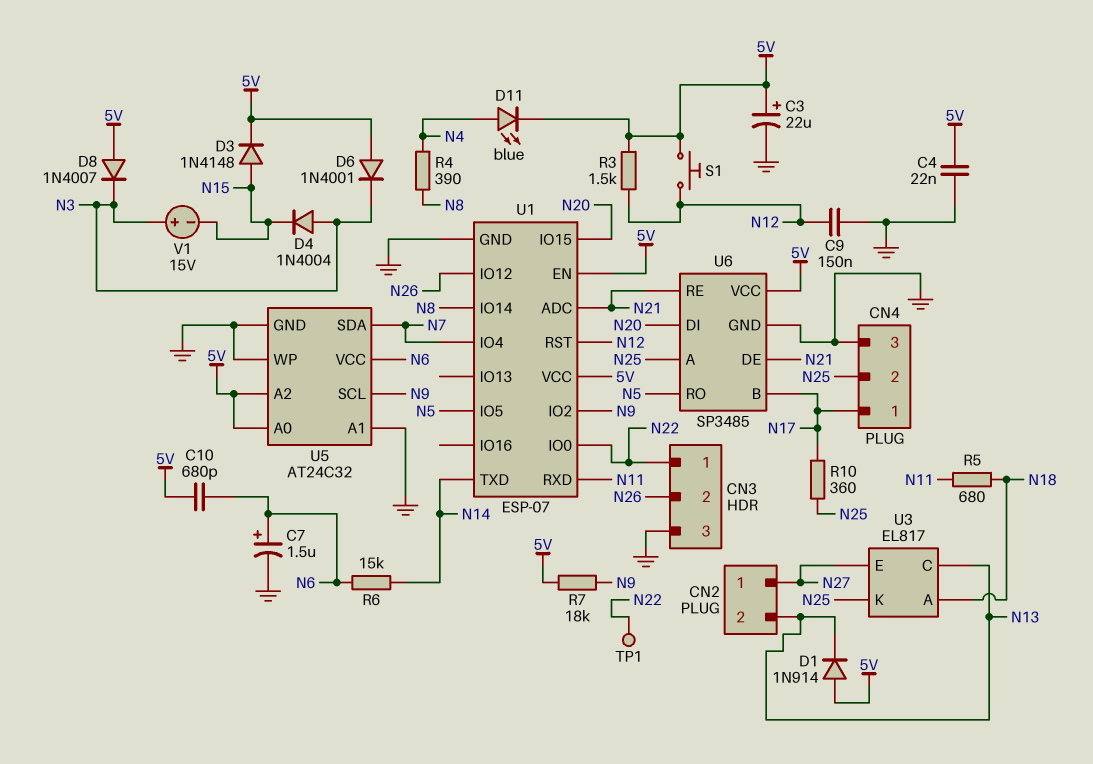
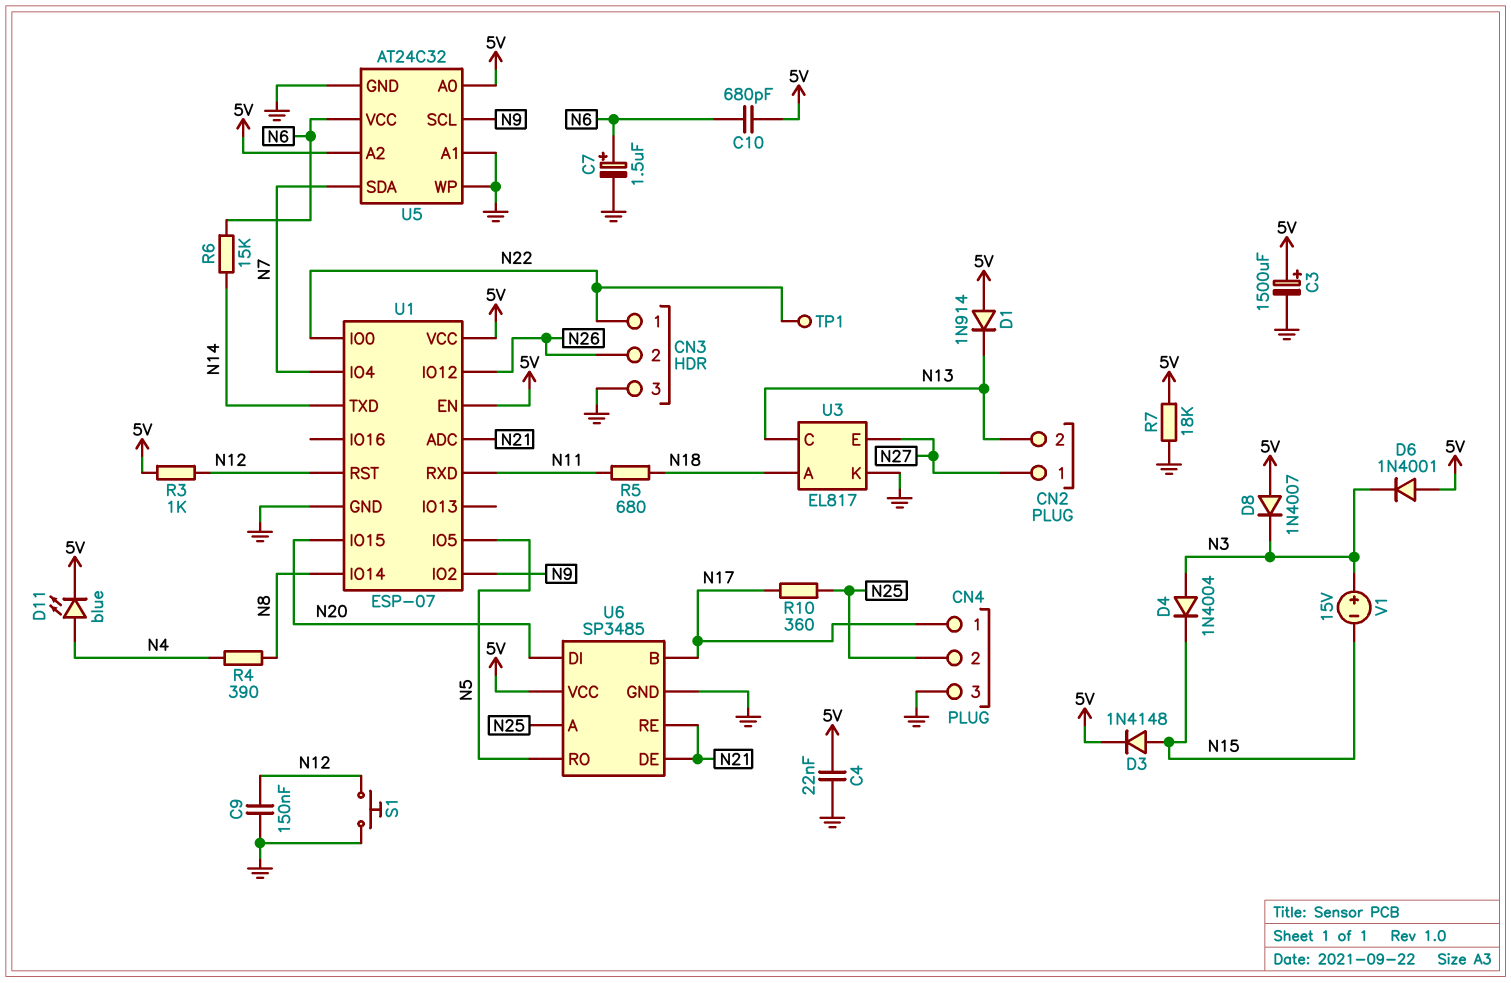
C3: 22uF (plus 5V, minus GND) -> 1500uF (plus 5V, minus GND)
R3: 1.5k (5V, N12) -> 1k (5V, N12)
R7: 18k (5V, N9) -> 18k (5V, GND)
S1: button (5V, N12) -> button (GND, N12)
U3 pin K: N25 -> GND

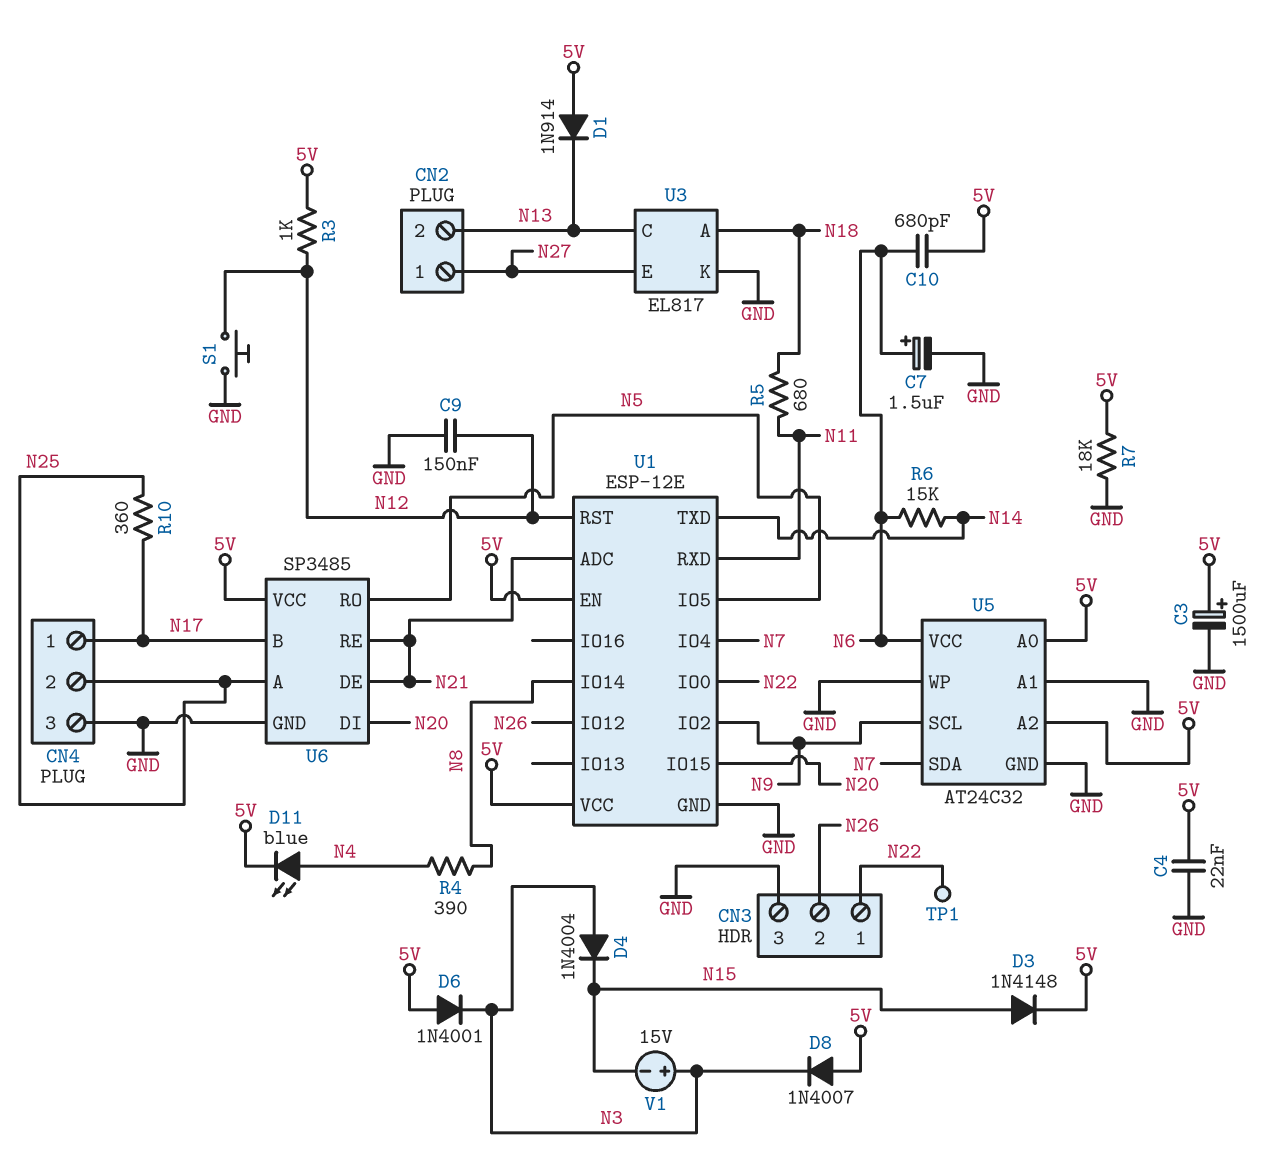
U1: ESP-07 -> ESP-12E

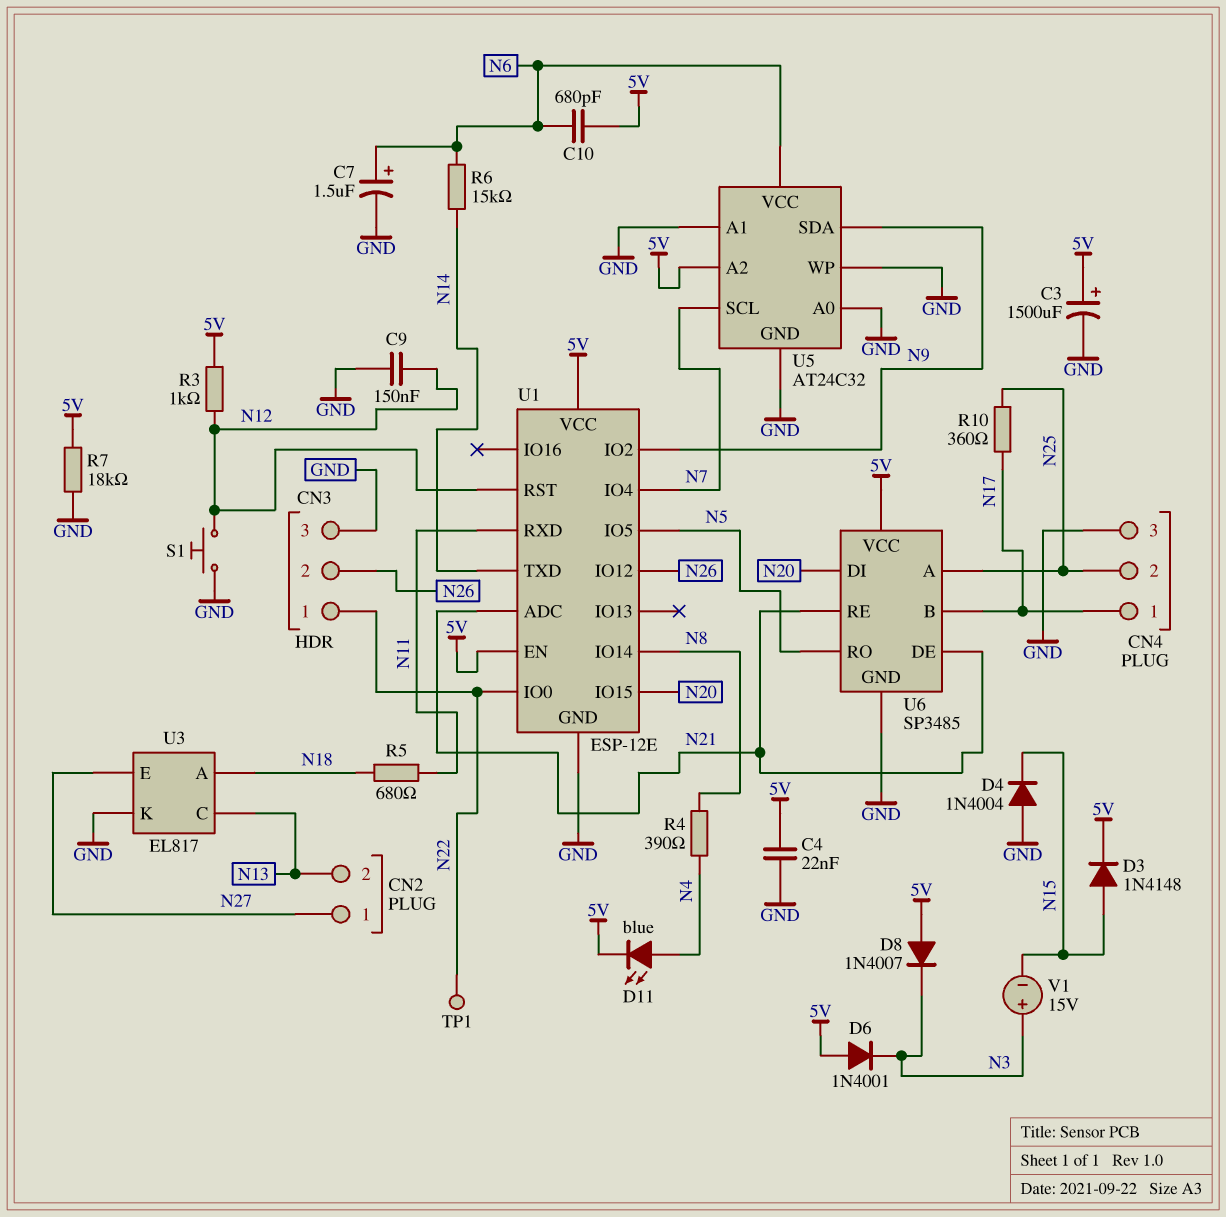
D1: diode 1N914 (A 5V, K N13) -> none
D4: diode 1N4004 (A N3, K N15) -> diode 1N4004 (A GND, K N15)
U5 pin A0: 5V -> GND
U5 pin SCL: N9 -> N7
U5 pin SDA: N7 -> N9

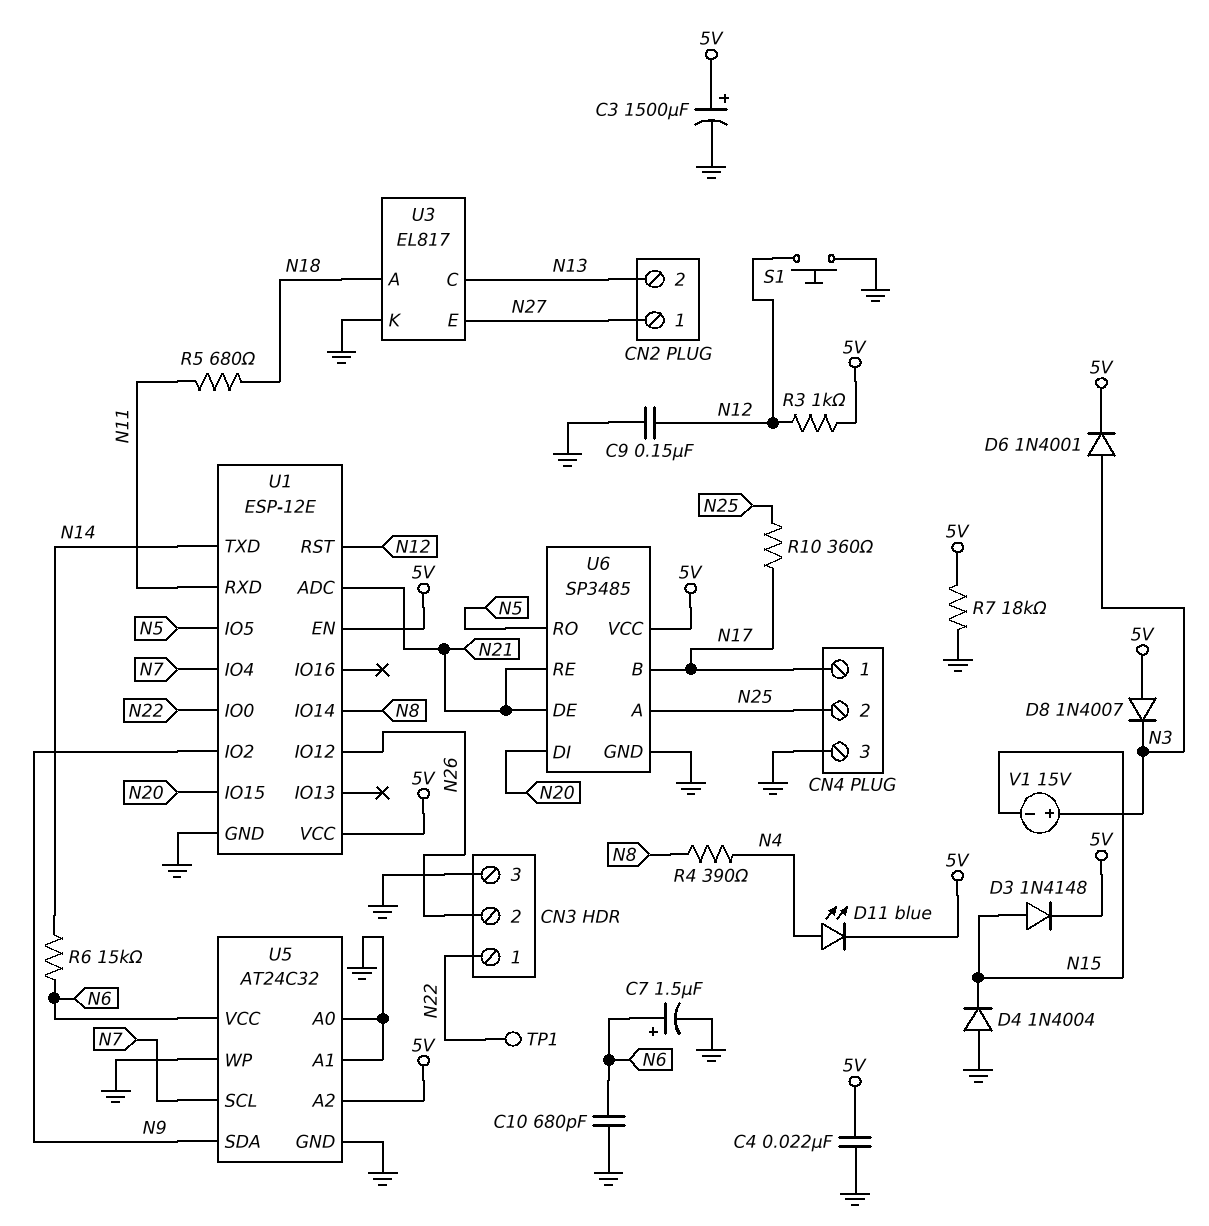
C10: 680pF (5V, N6) -> 680pF (GND, N6)
D6: diode 1N4001 (A 5V, K N3) -> diode 1N4001 (A N3, K 5V)

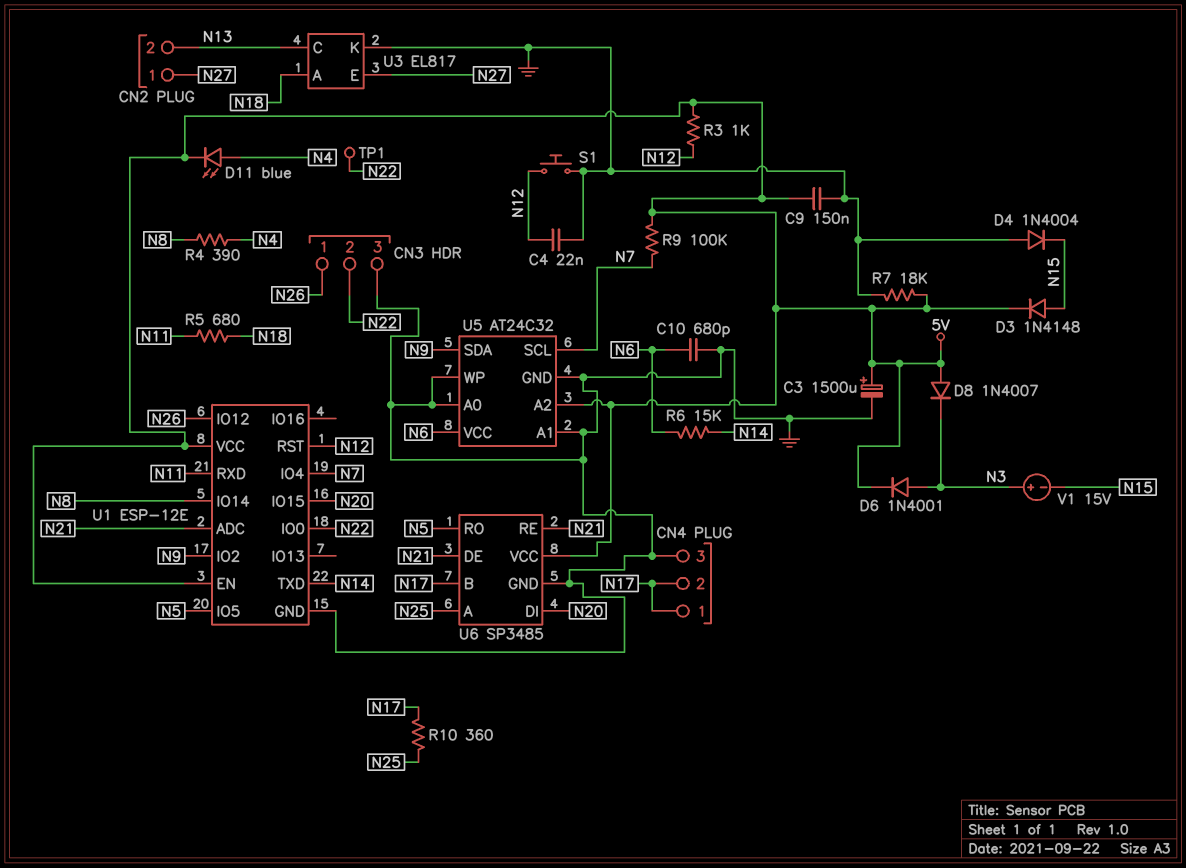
C4: 22nF (5V, GND) -> 22nF (GND, N12)
C7: 1.5uF (plus N6, minus GND) -> none
C9: 150nF (GND, N12) -> 150nF (5V, GND)
CN3 pin 1: N22 -> N26
CN3 pin 2: N26 -> N22
CN4 pin 2: N25 -> N17
R9: none -> 100k (5V, N7)

